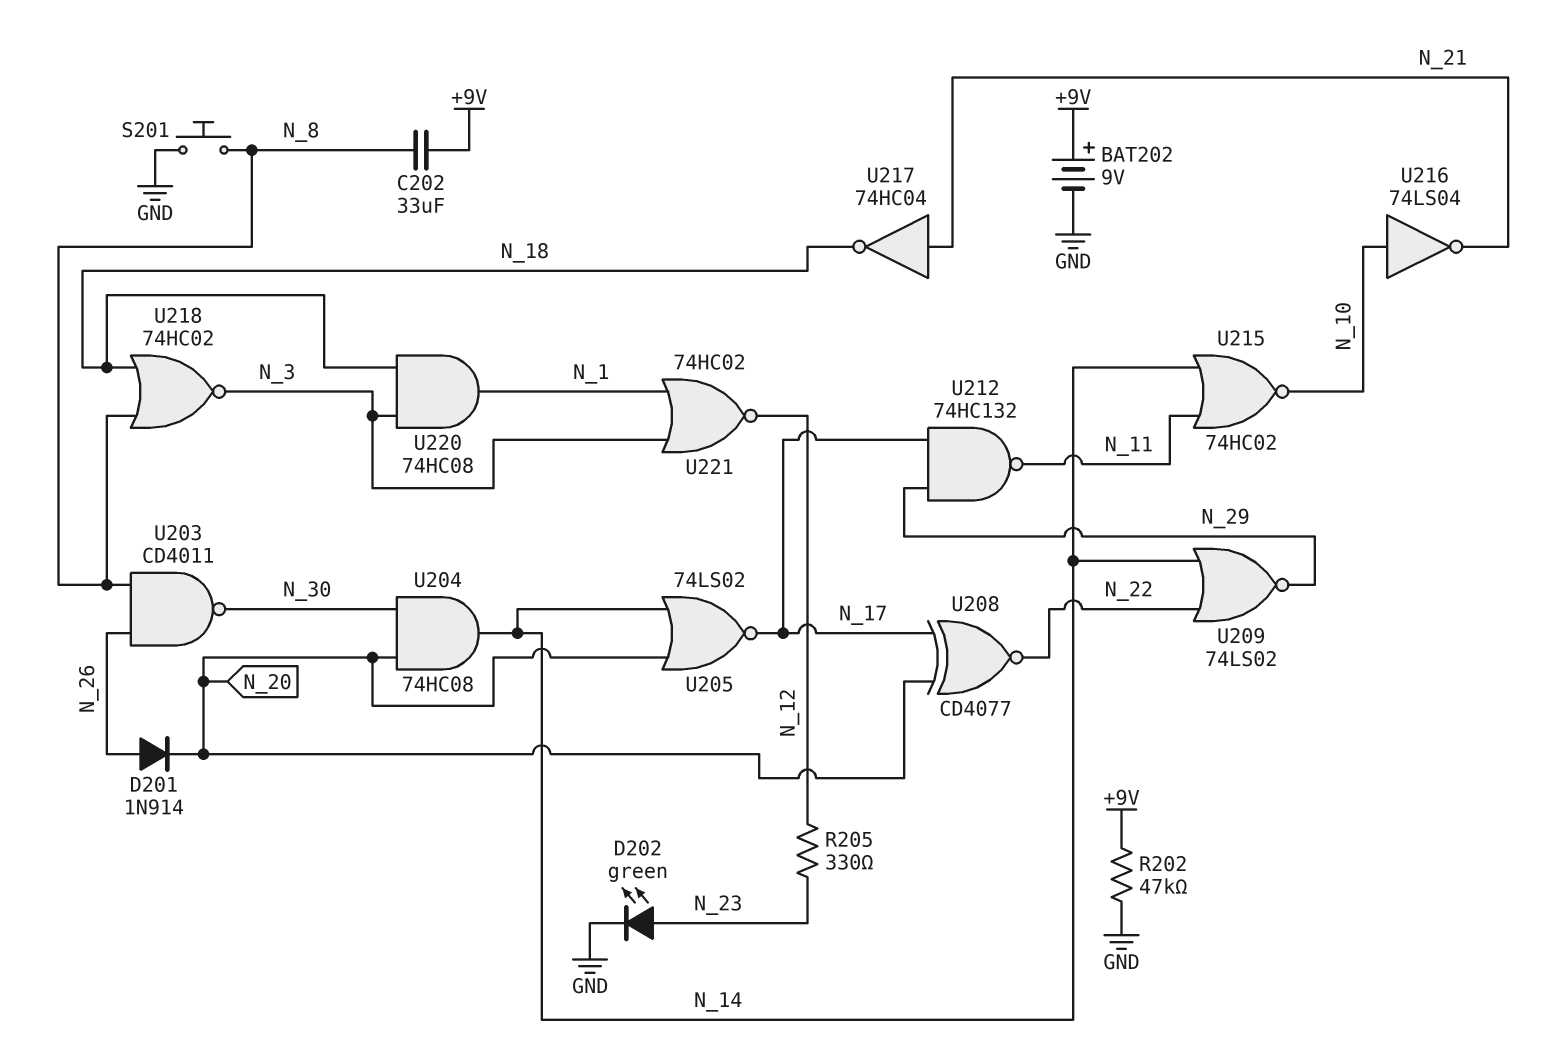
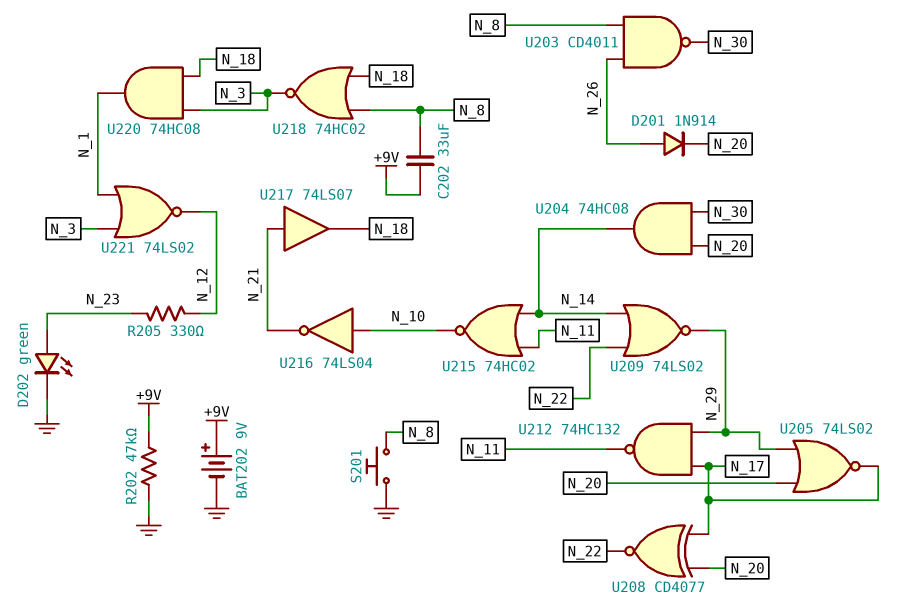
U205: NOR 74LS02 (in N_14, in N_20, out N_17) -> NOR 74LS02 (in N_20, in N_29, out N_17)
U217: NOT 74HC04 (in N_21, out N_18) -> buffer 74LS07 (in N_21, out N_18)
U221: NOR 74HC02 (in N_1, in N_3, out N_12) -> NOR 74LS02 (in N_1, in N_3, out N_12)

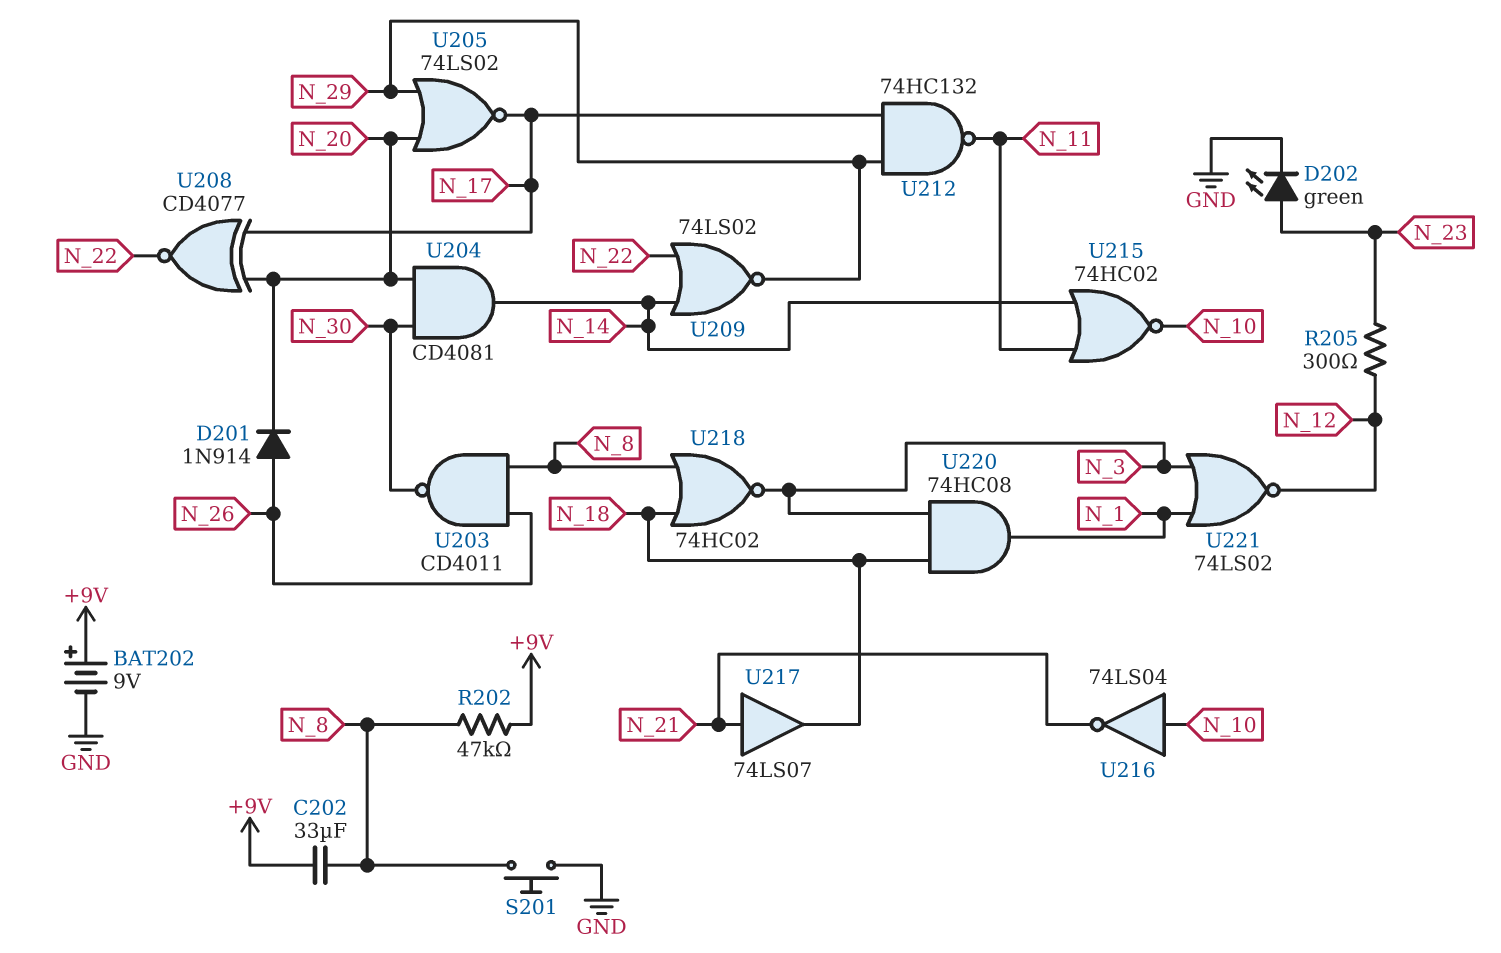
R202: 47k (+9V, GND) -> 47k (+9V, N_8)
R205: 330 (N_12, N_23) -> 300 (N_12, N_23)
U204: AND 74HC08 (in N_20, in N_30, out N_14) -> AND CD4081 (in N_20, in N_30, out N_14)

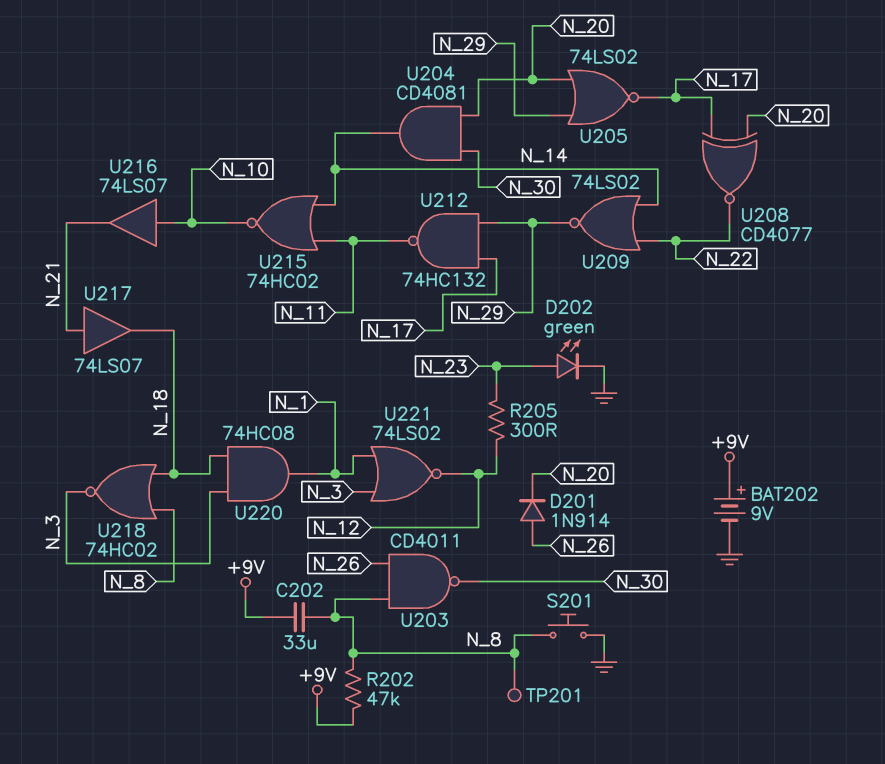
TP201: none -> test point (N_8)
U216: NOT 74LS04 (in N_10, out N_21) -> buffer 74LS07 (in N_10, out N_21)

